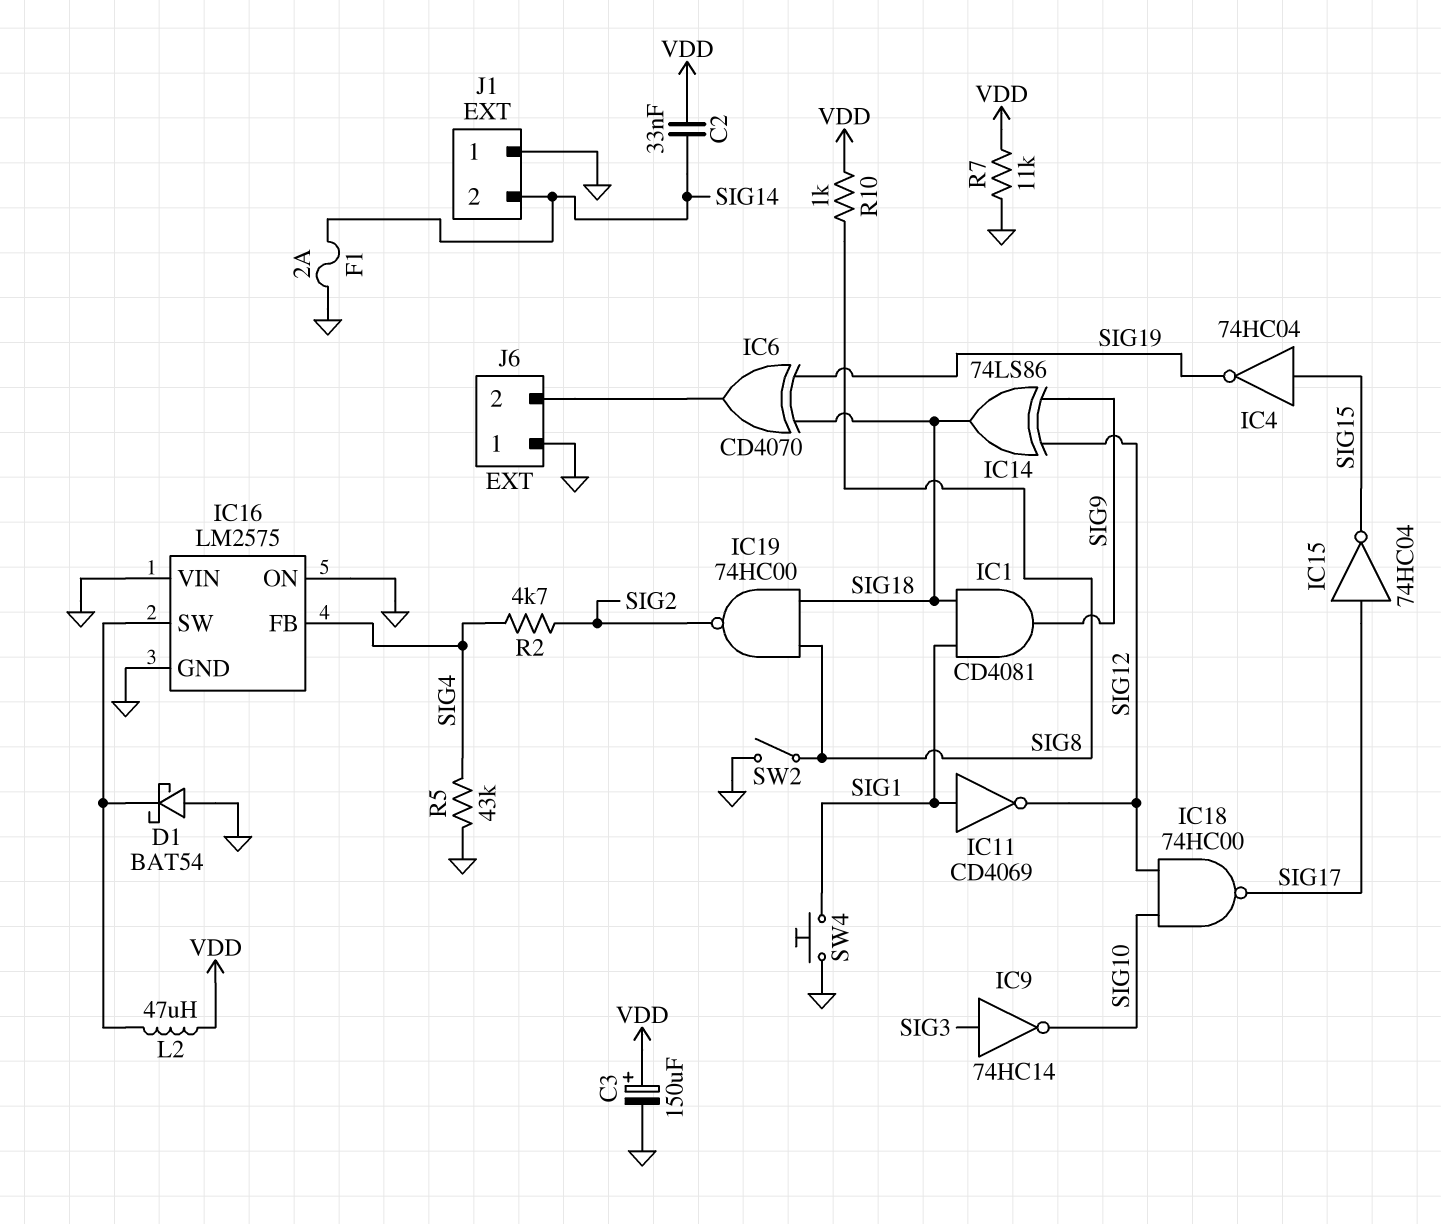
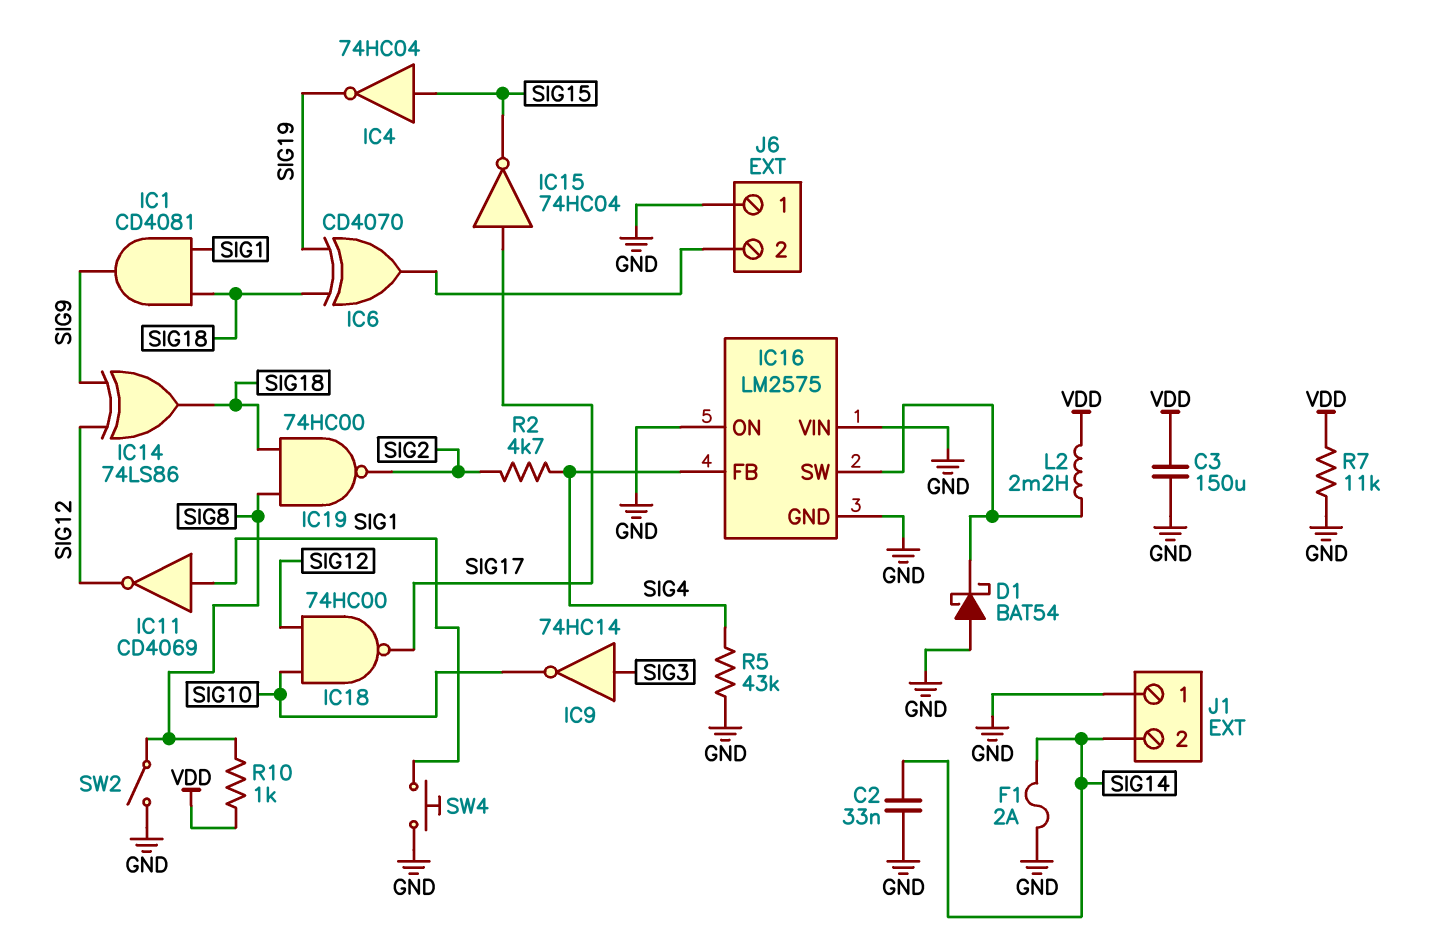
C2: 33nF (SIG14, VDD) -> 33nF (GND, SIG14)
C3: 150uF (plus VDD, minus GND) -> 150uF (GND, VDD)
L2: 47uH (IC16/SW, VDD) -> 2.2mH (IC16/SW, VDD)

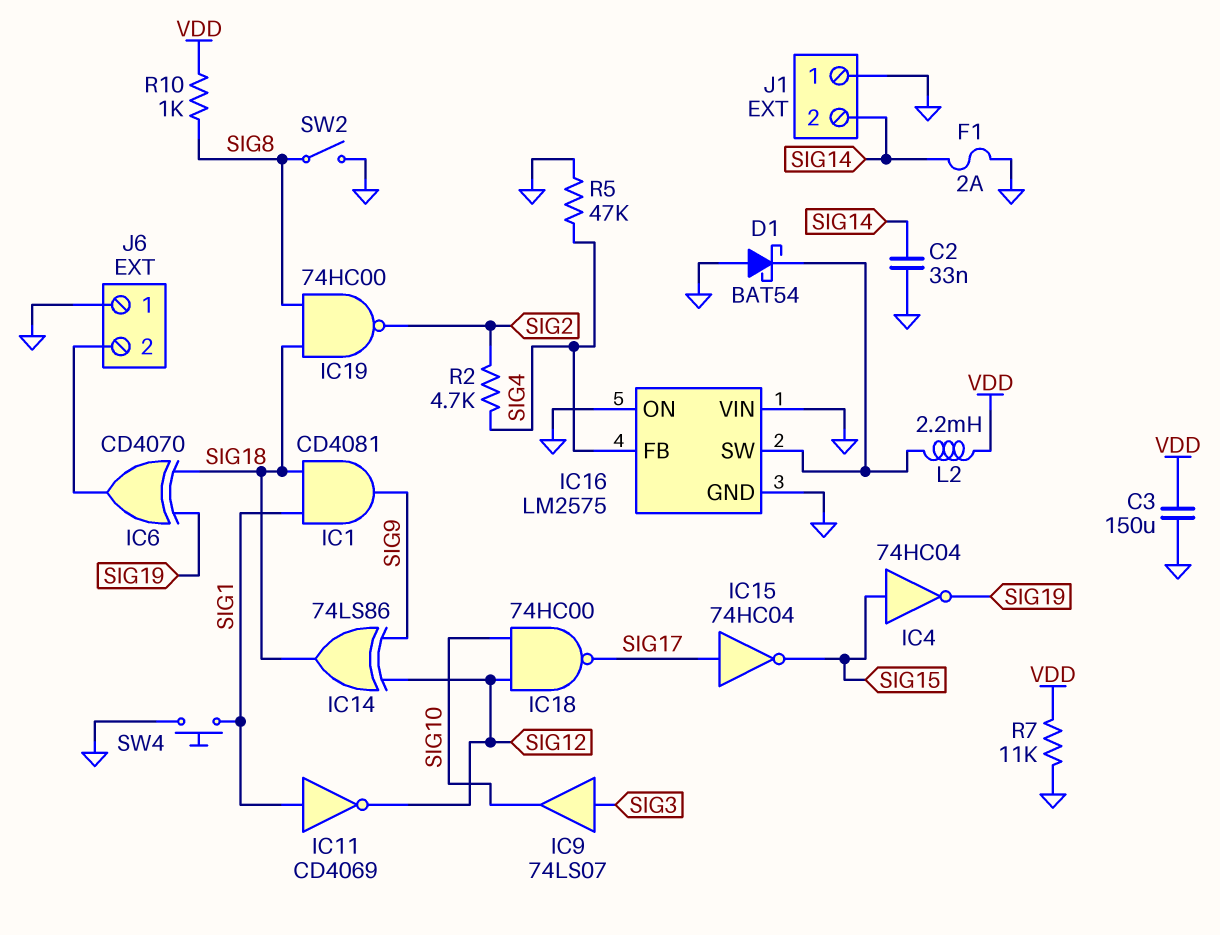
IC9: NOT 74HC14 (in SIG3, out SIG10) -> buffer 74LS07 (in SIG3, out SIG10)
R5: 43k (GND, SIG4) -> 47k (GND, SIG4)

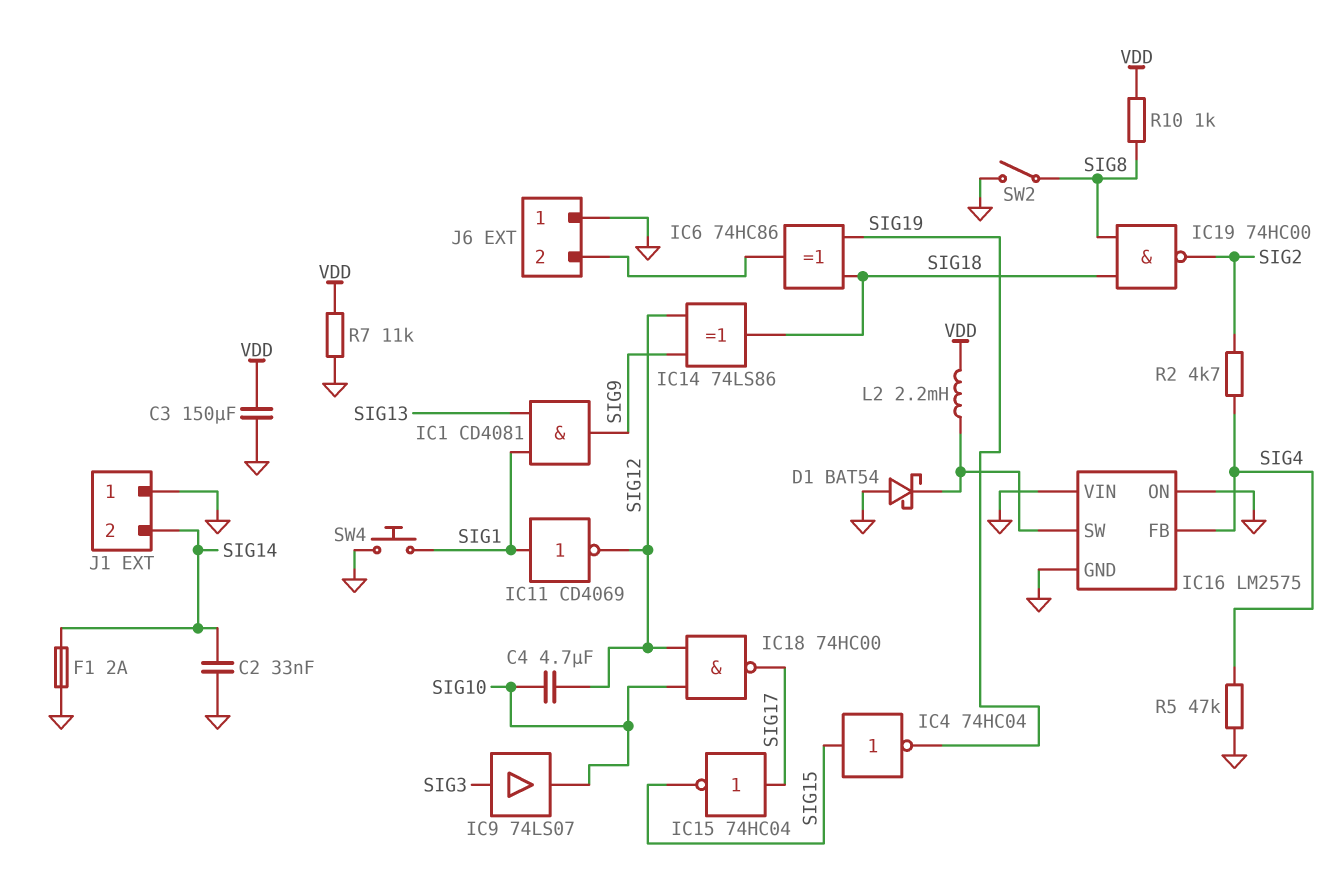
C4: none -> 4.7uF (SIG10, SIG12)
IC1: AND CD4081 (in SIG1, in SIG18, out SIG9) -> AND CD4081 (in SIG1, in SIG13, out SIG9)
IC6: XOR CD4070 (in SIG18, in SIG19, out J6/2) -> XOR 74HC86 (in SIG18, in SIG19, out J6/2)

